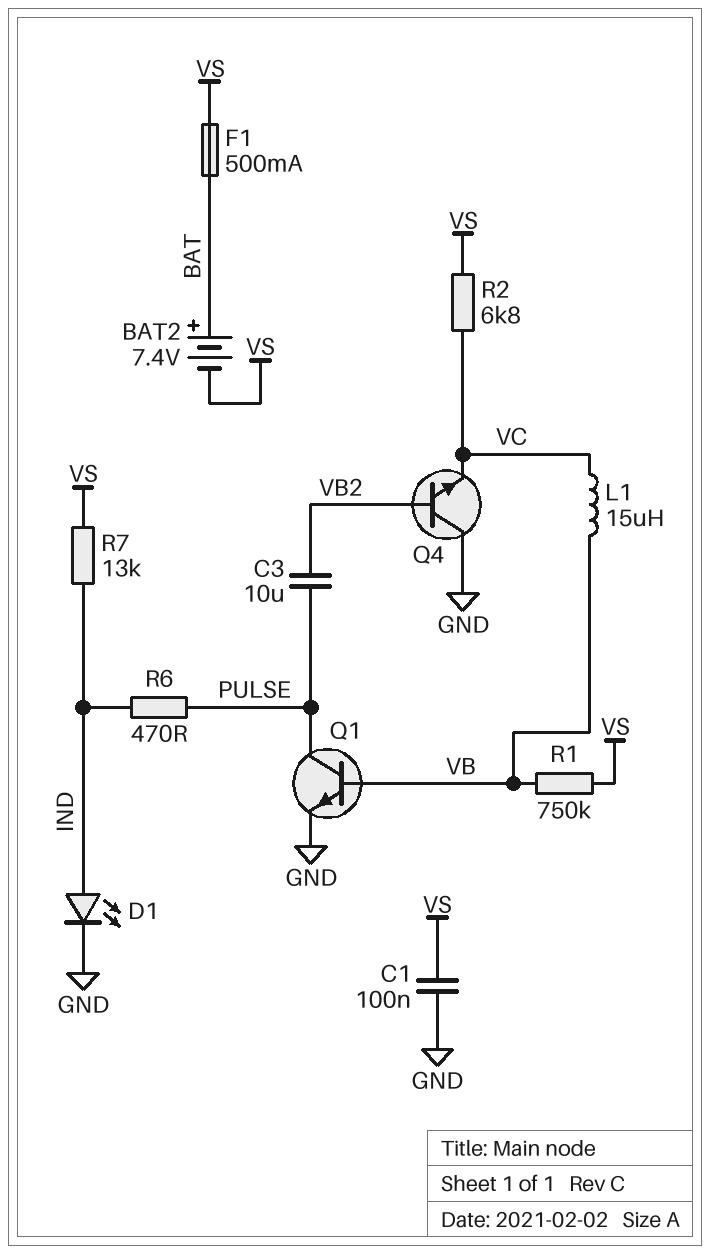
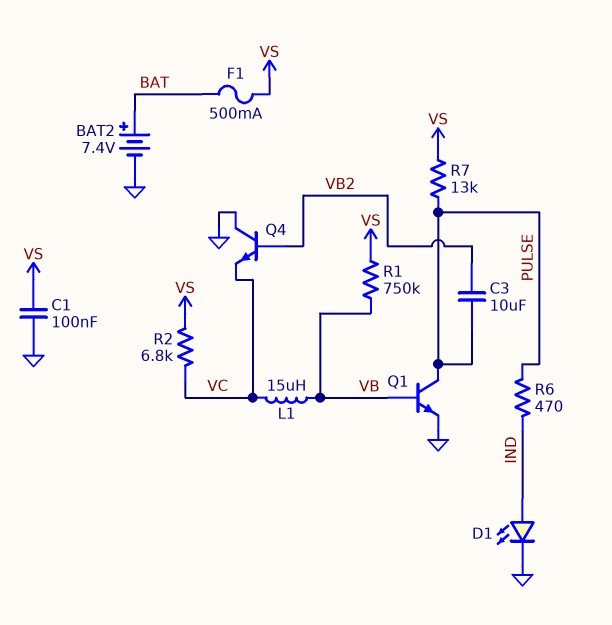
BAT2: 7.4V (plus BAT, minus VS) -> 7.4V (plus BAT, minus GND)
R7: 13k (IND, VS) -> 13k (PULSE, VS)

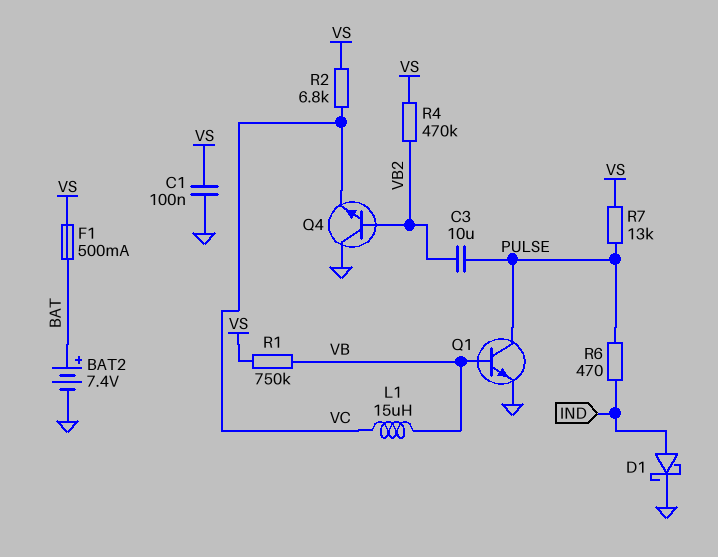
D1: LED (A IND, K GND) -> schottky (A IND, K GND)
R4: none -> 470k (VB2, VS)

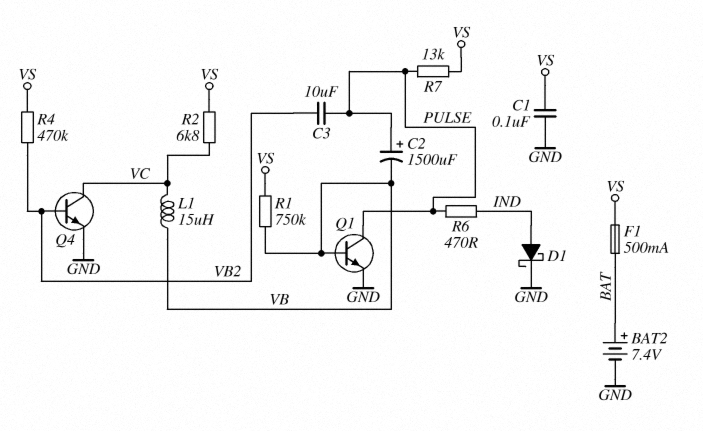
C2: none -> 1500uF (plus PULSE, minus VB)
Q4: NPN (B VB2, C GND, E VC) -> NPN (B VB2, C VC, E GND)

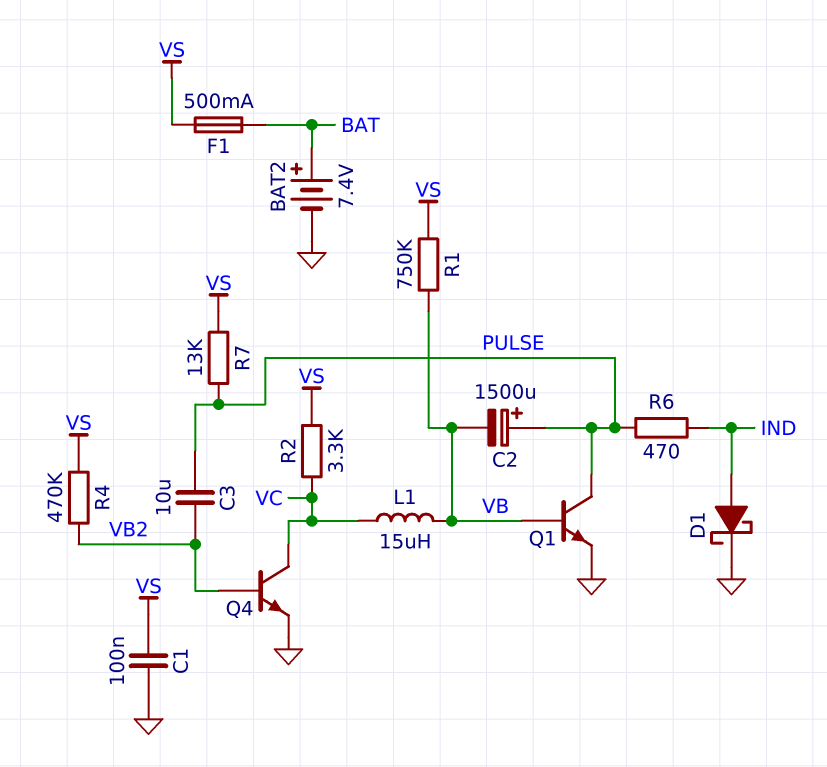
R2: 6.8k (VC, VS) -> 3.3k (VC, VS)

